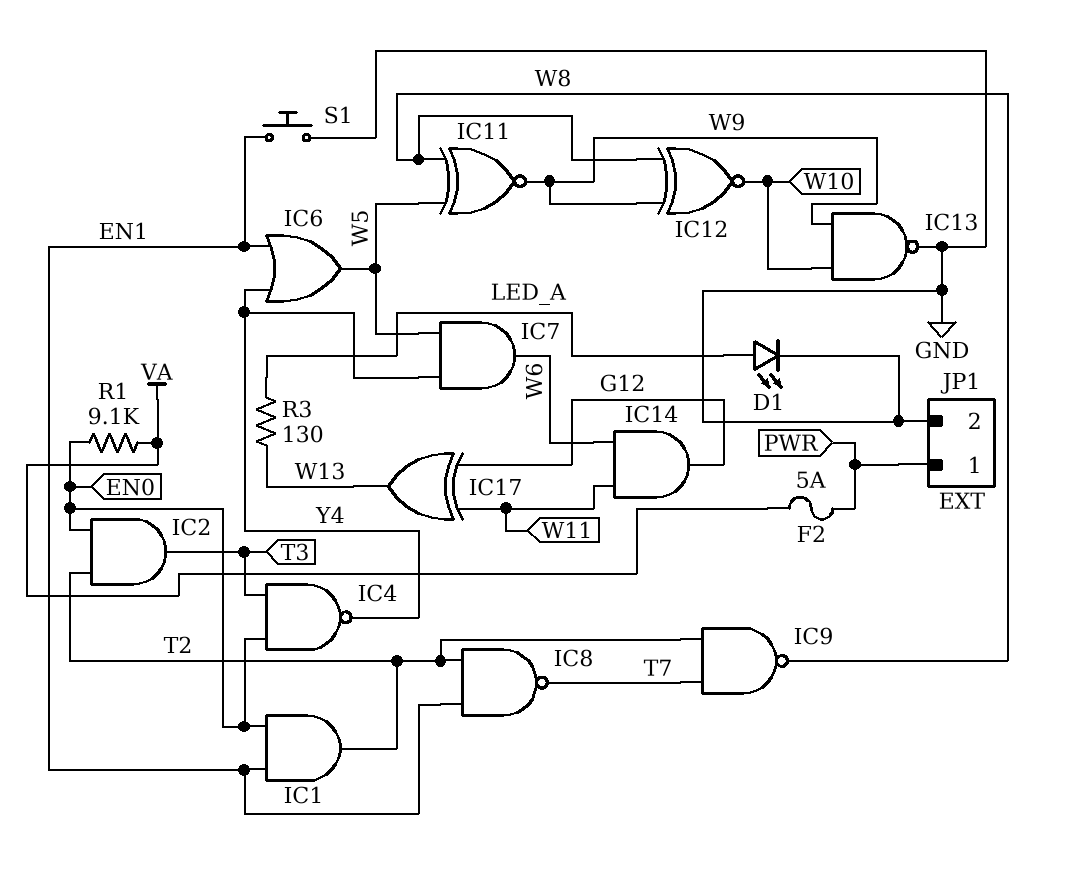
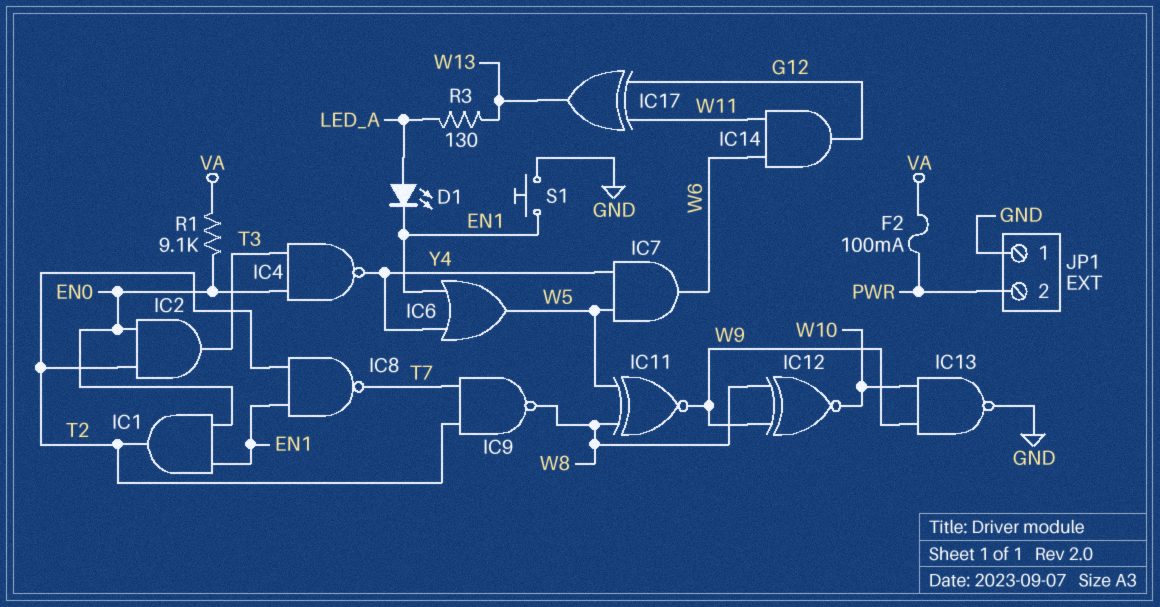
D1: LED (A LED_A, K GND) -> LED (A LED_A, K EN1)
F2: 5A (PWR, VA) -> 100mA (PWR, VA)
JP1 pin 1: PWR -> GND
JP1 pin 2: GND -> PWR

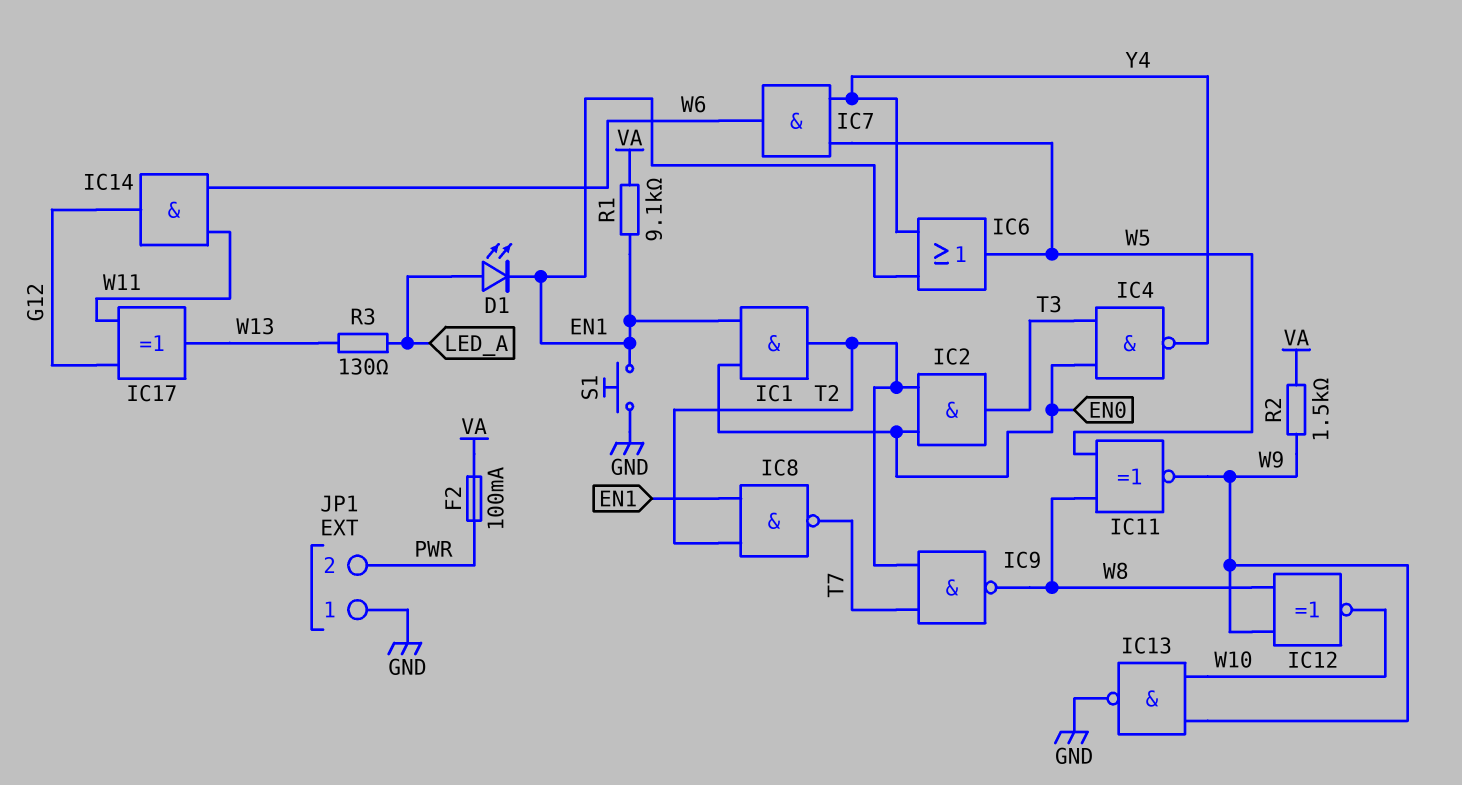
R1: 9.1k (EN0, VA) -> 9.1k (EN1, VA)
R2: none -> 1.5k (VA, W9)

